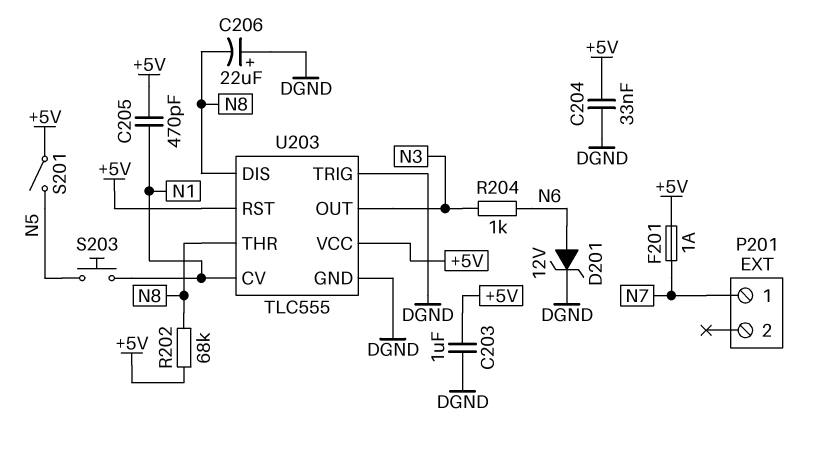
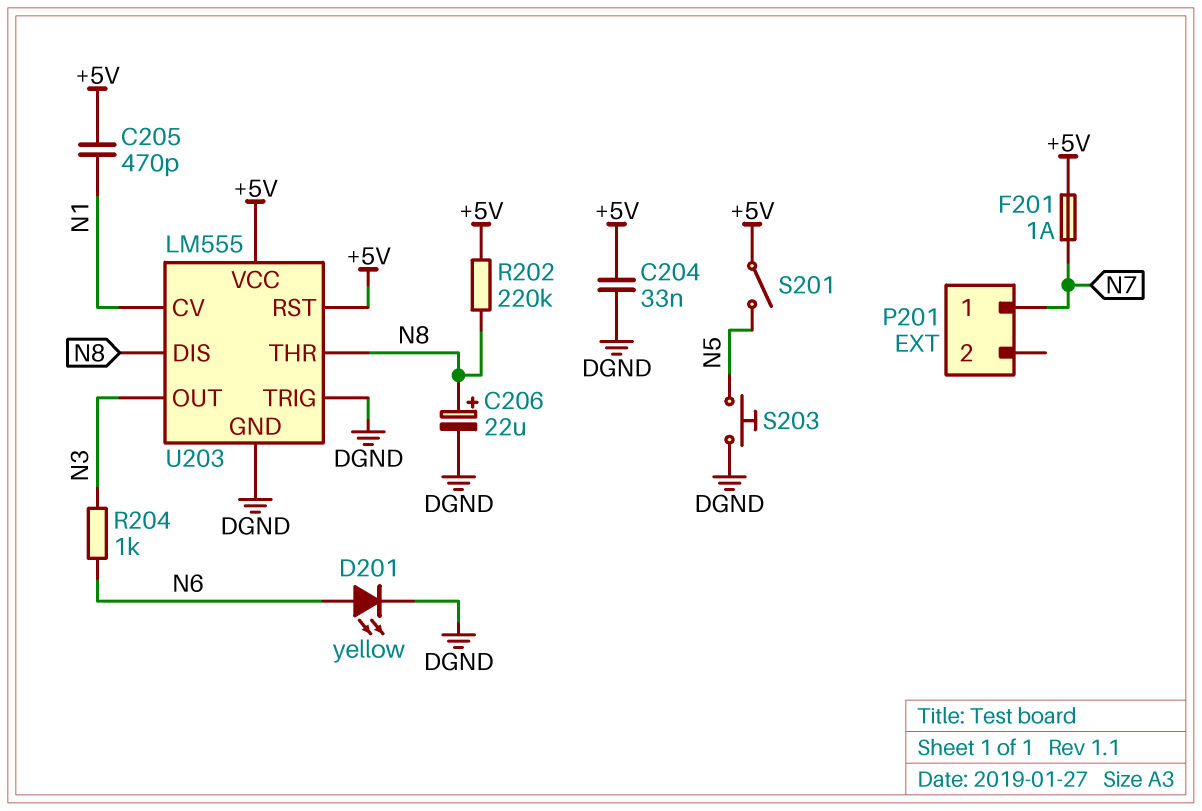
C203: 1uF (+5V, DGND) -> none
C206: 22uF (plus DGND, minus N8) -> 22uF (plus N8, minus DGND)
D201: zener 12V (A N6, K DGND) -> LED yellow (A N6, K DGND)
R202: 68k (+5V, N8) -> 220k (+5V, N8)
S203: button (N1, N5) -> button (DGND, N5)
U203: TLC555 -> LM555

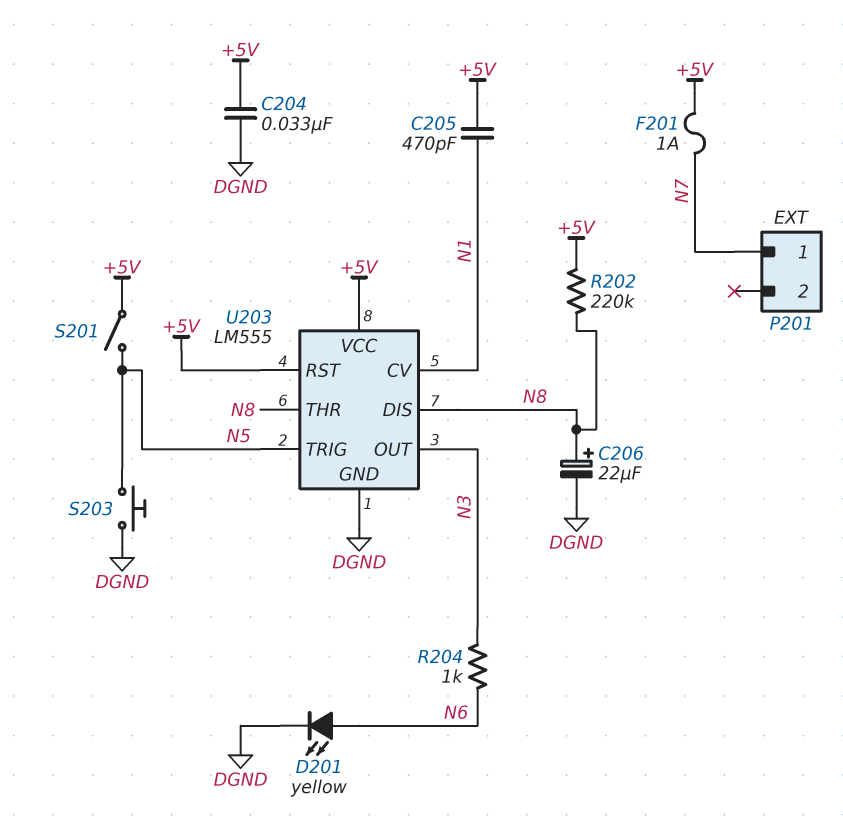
U203 pin TRIG: DGND -> N5

